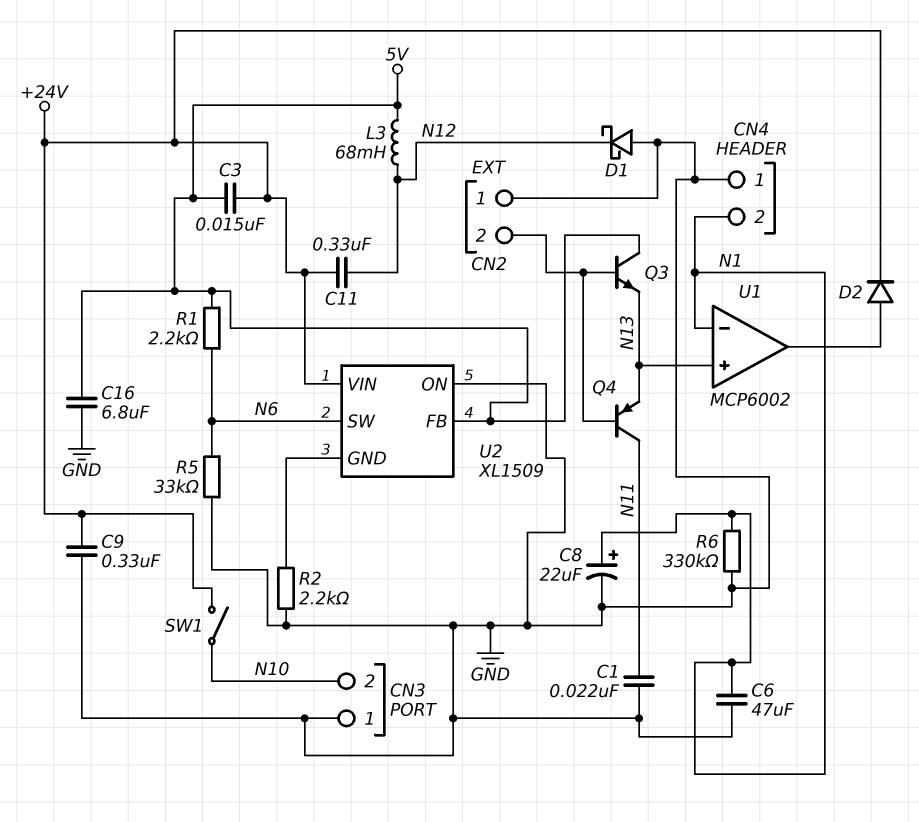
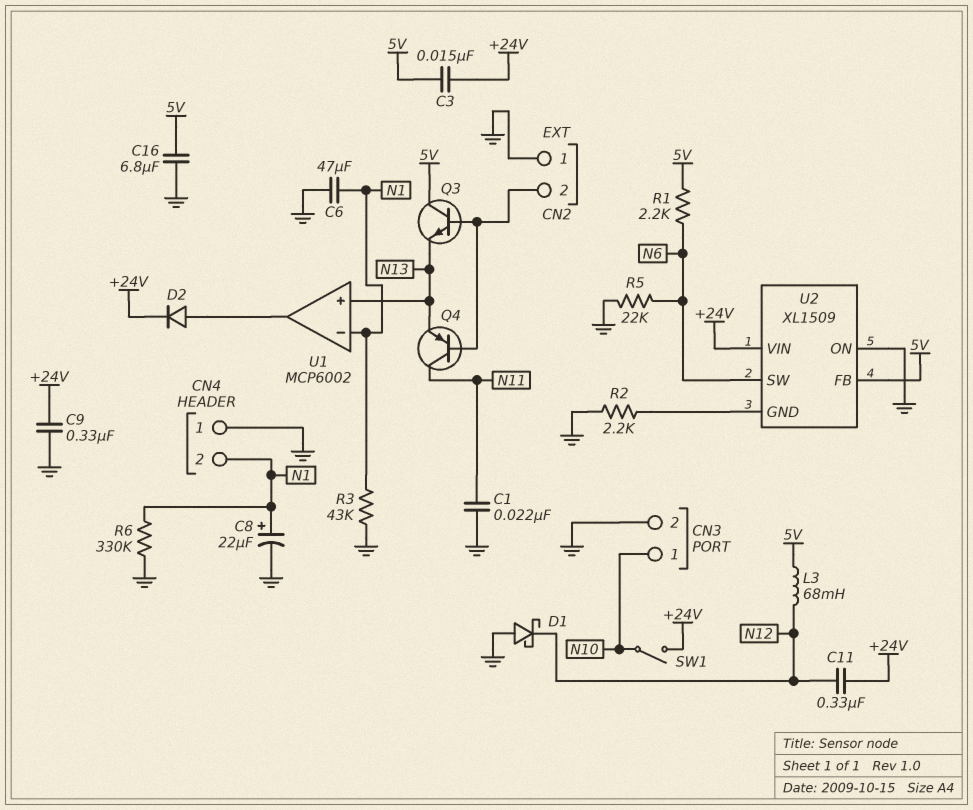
CN3 pin 1: GND -> N10
CN3 pin 2: N10 -> GND
R3: none -> 43k (GND, N1)
R5: 33k (GND, N6) -> 22k (GND, N6)

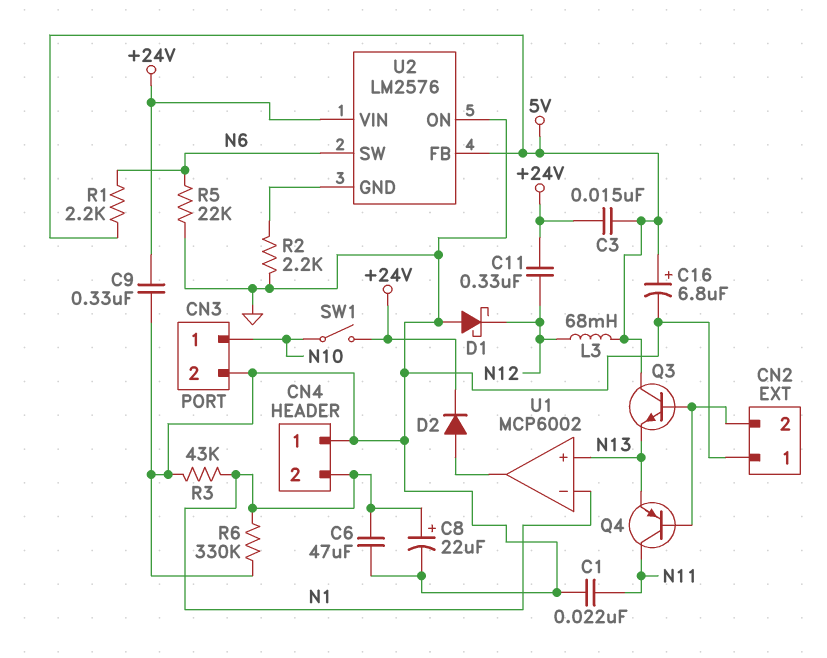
C16: 6.8uF (5V, GND) -> 6.8uF (plus 5V, minus GND)
U2: XL1509 -> LM2576

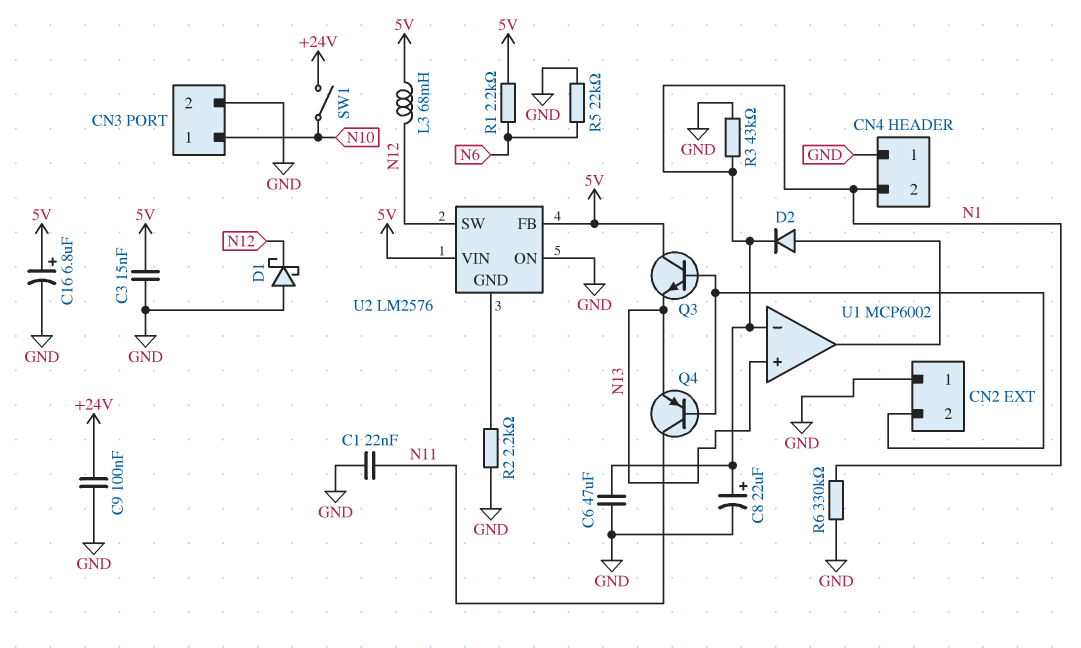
C3: 15nF (+24V, 5V) -> 15nF (5V, GND)
C9: 330nF (+24V, GND) -> 100nF (+24V, GND)
C11: 330nF (+24V, N12) -> none
D2: diode (A U1/out, K +24V) -> diode (A U1/out, K N1)
U2 pin SW: N6 -> N12
U2 pin VIN: +24V -> 5V

